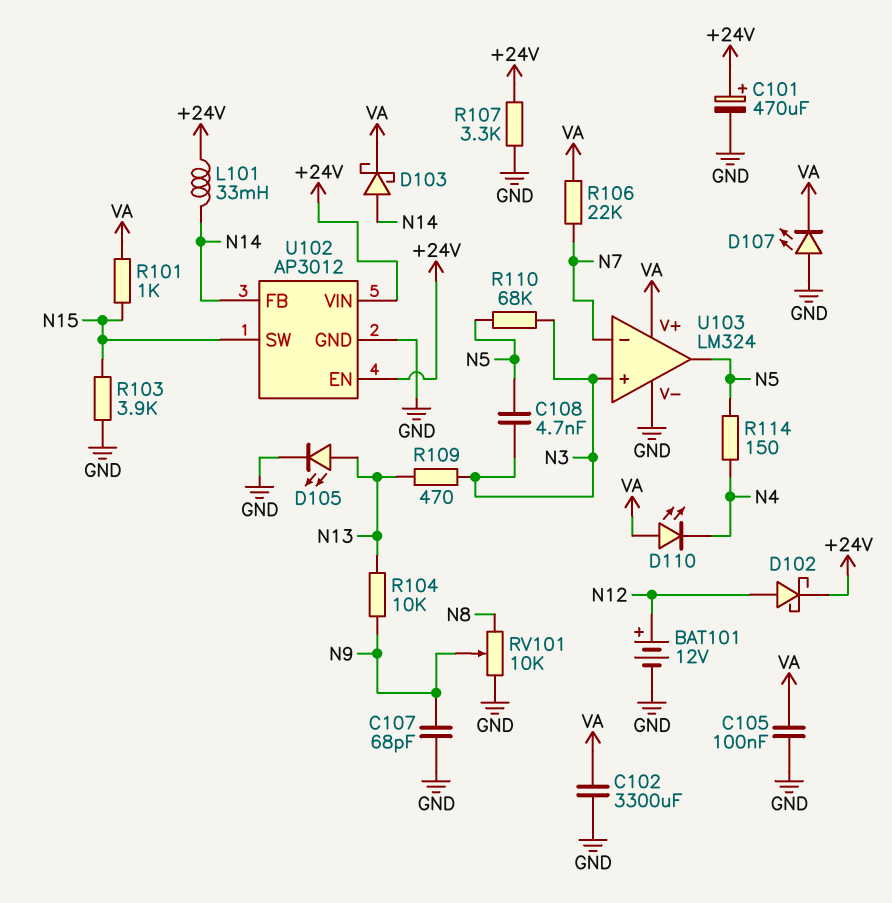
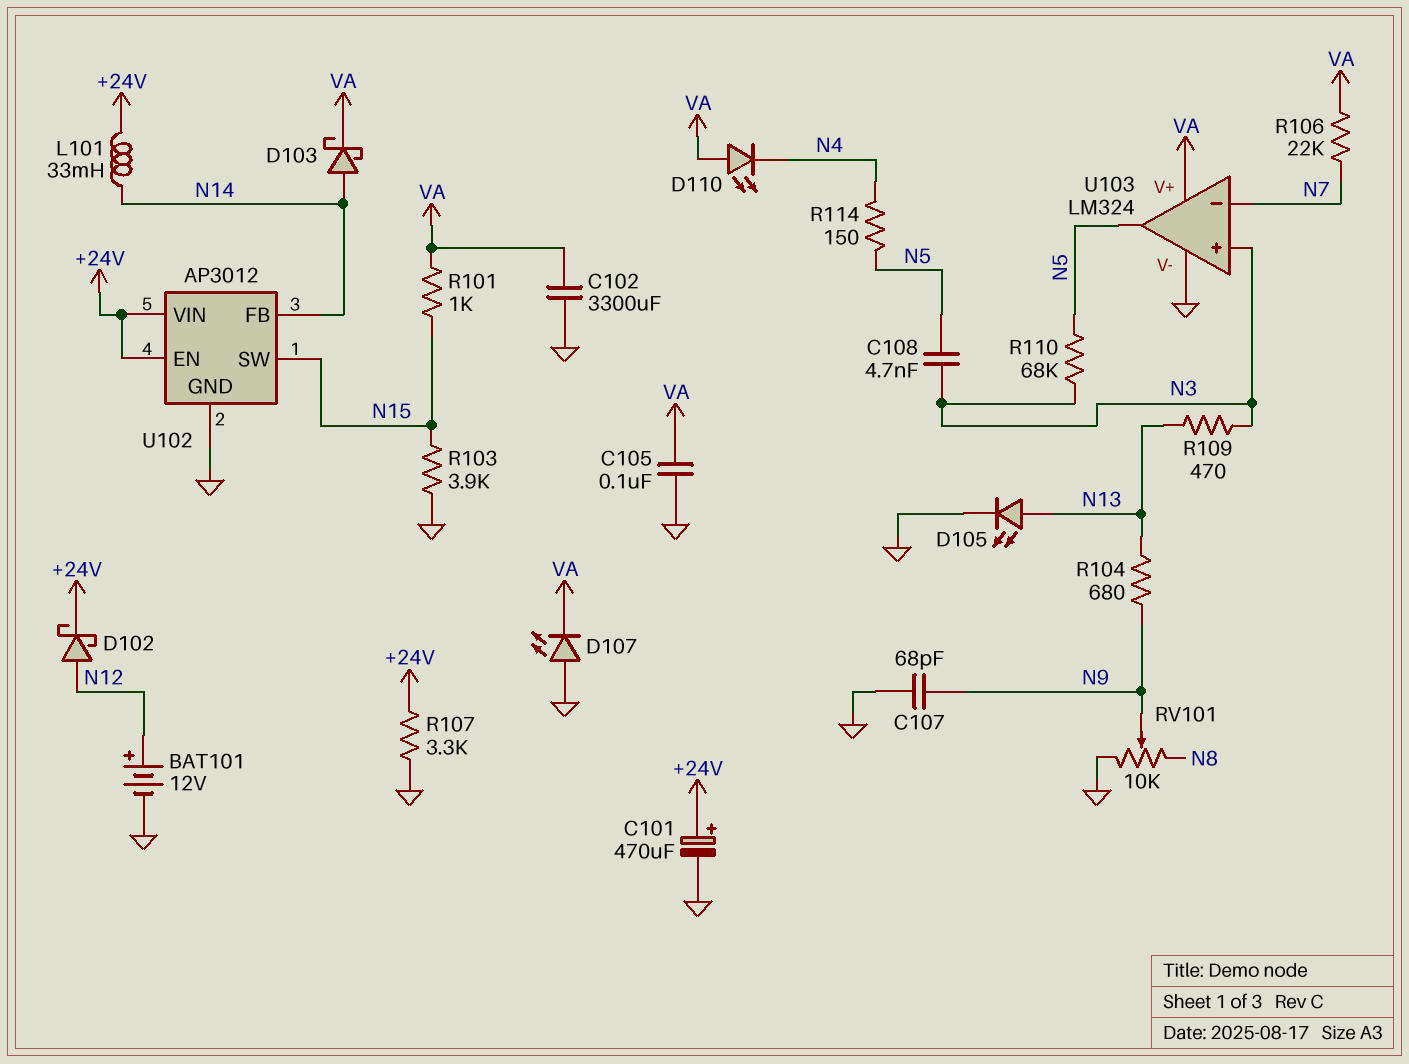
R104: 10k (N9, N13) -> 680 (N9, N13)

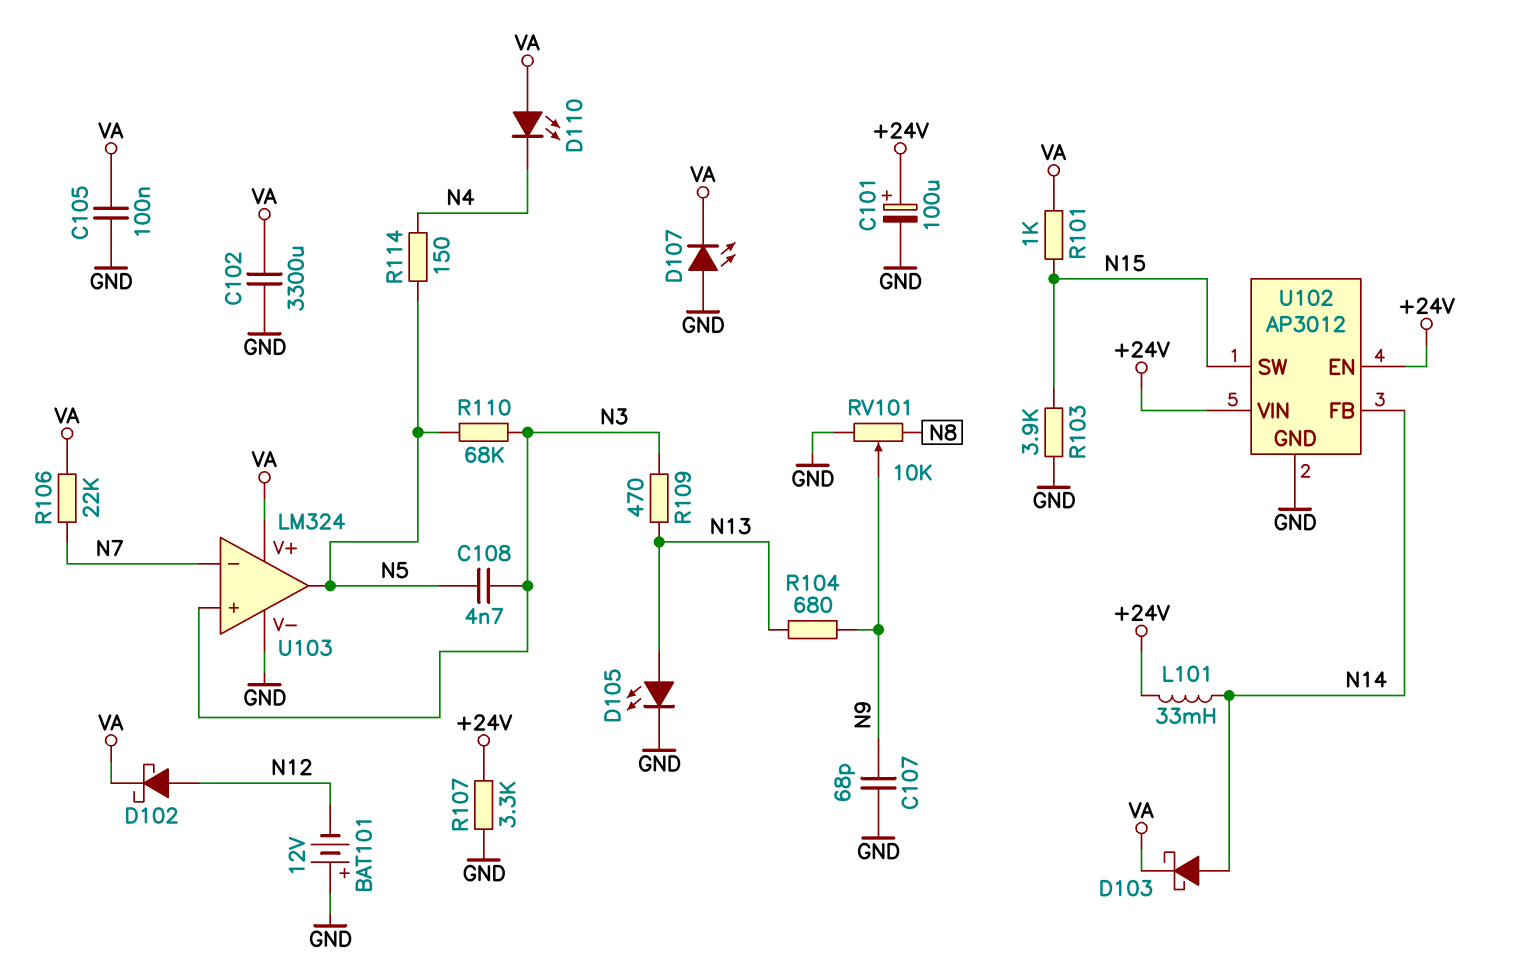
BAT101: 12V (plus N12, minus GND) -> 12V (plus GND, minus N12)
C101: 470uF (plus +24V, minus GND) -> 100uF (plus +24V, minus GND)
D102: schottky (A N12, K +24V) -> schottky (A N12, K VA)

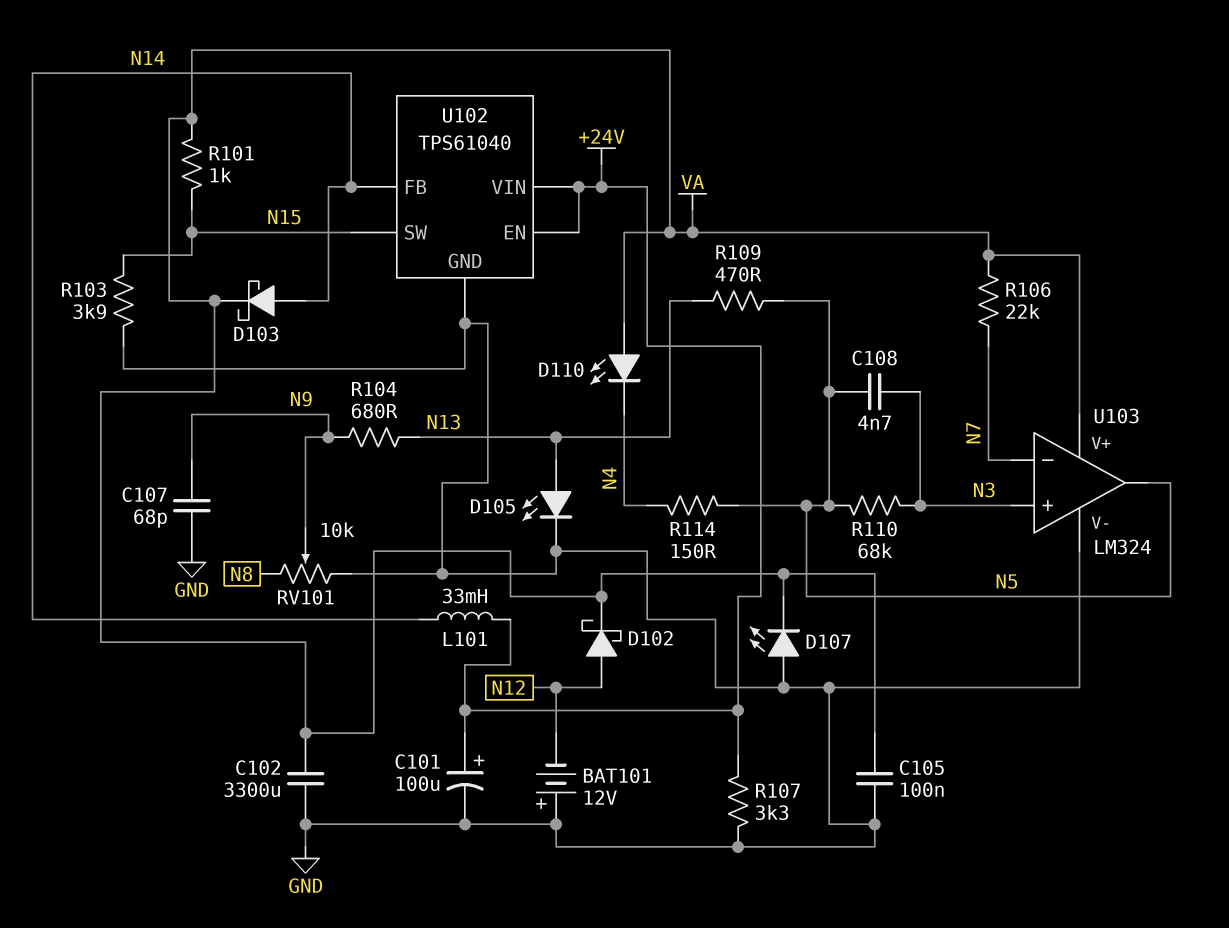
R109: 470 (N3, N13) -> 470 (N5, N13)
U102: AP3012 -> TPS61040

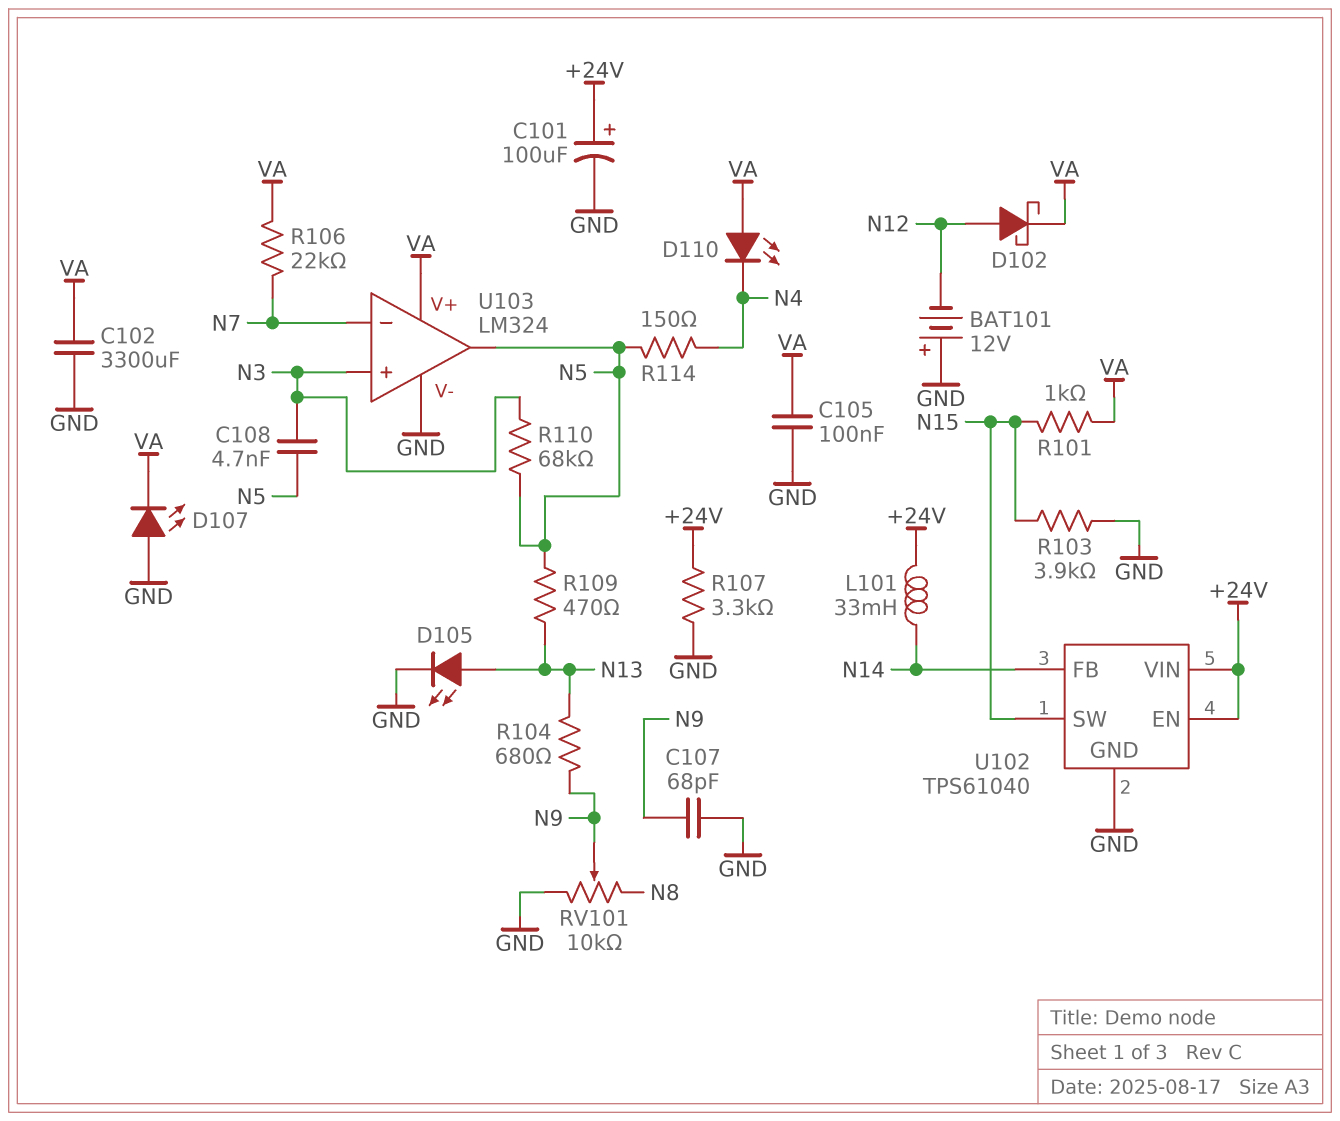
D103: schottky (A N14, K VA) -> none

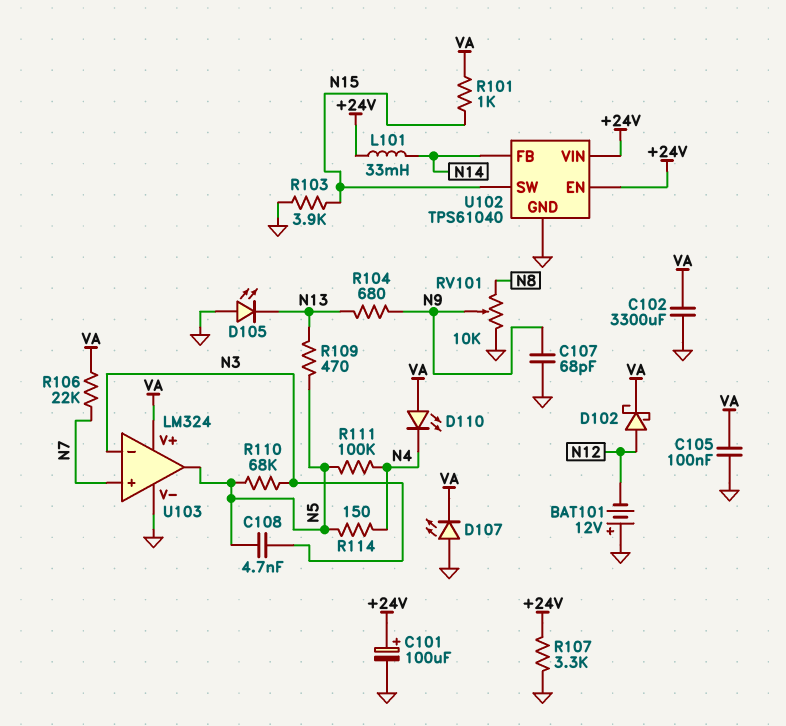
D105: LED (A N13, K GND) -> LED (A GND, K N13)
R111: none -> 100k (N4, N5)
U103 pin in+: N3 -> N7
U103 pin in-: N7 -> N3

